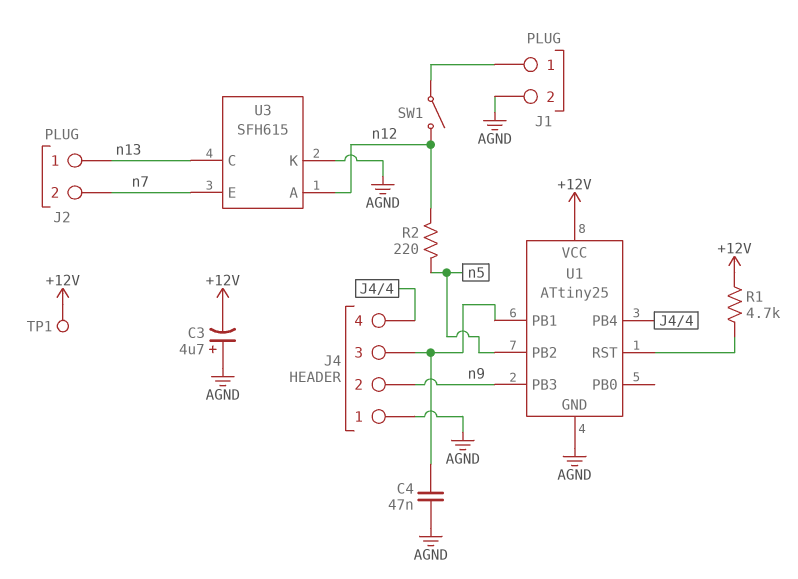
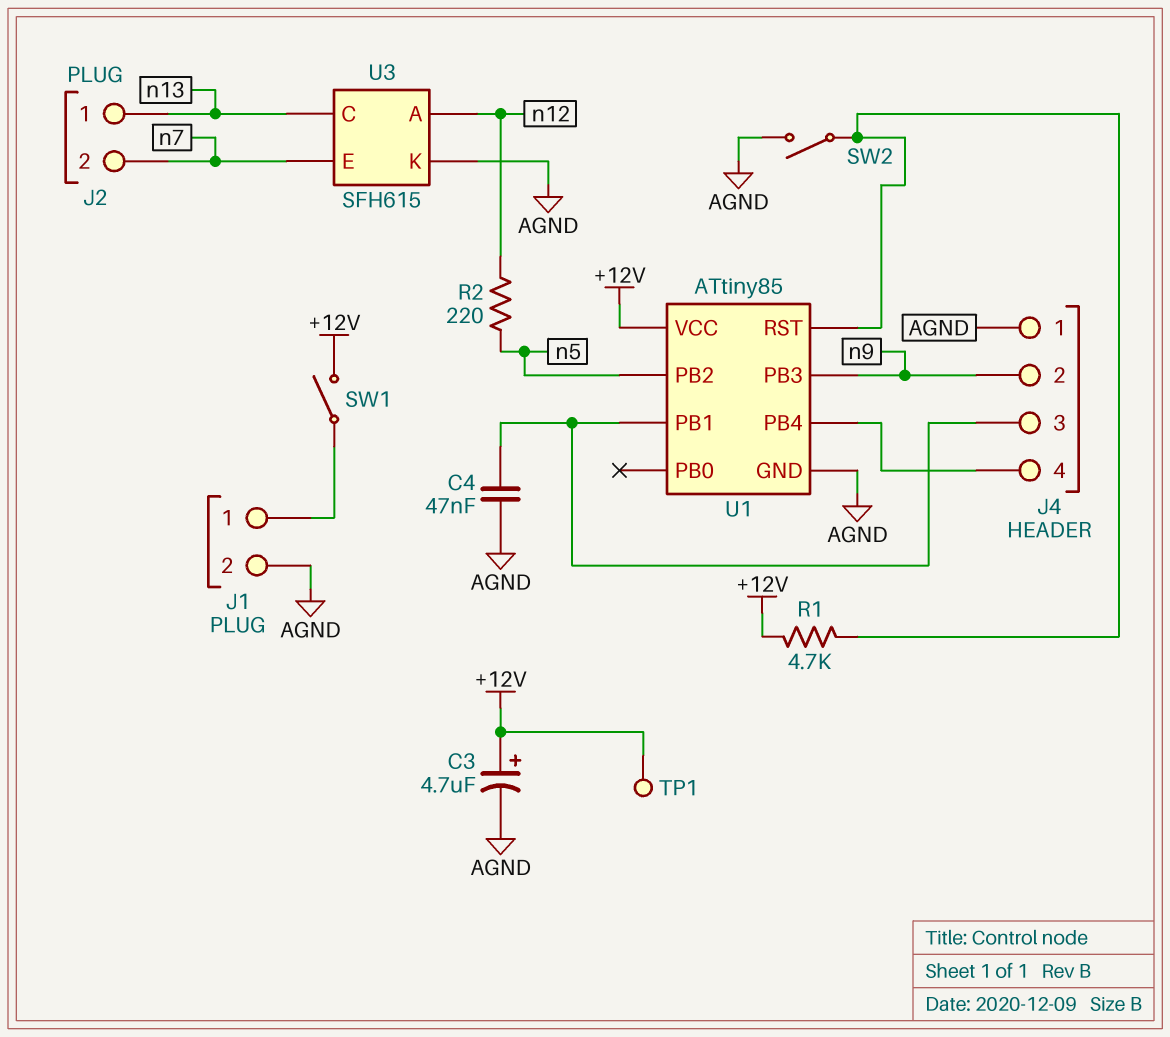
C3: 4.7uF (plus AGND, minus +12V) -> 4.7uF (plus +12V, minus AGND)
SW1: switch (J1/1, n12) -> switch (+12V, J1/1)
SW2: none -> switch (AGND, U1/RST)
U1: ATtiny25 -> ATtiny85

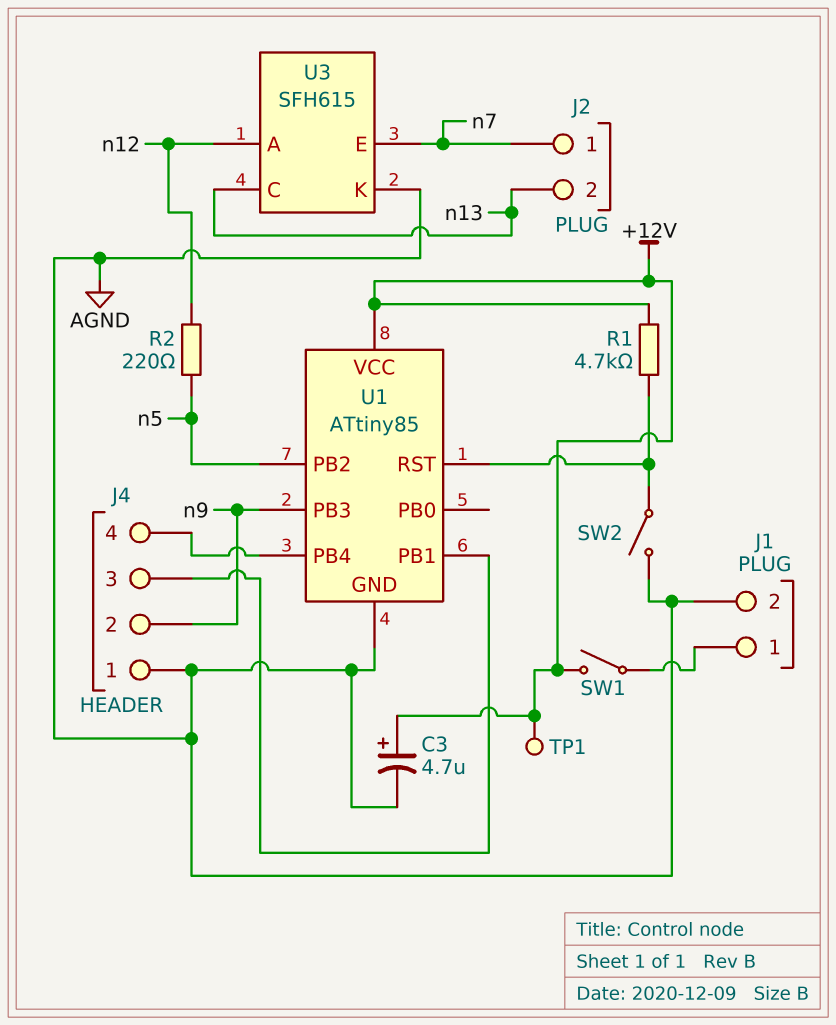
C4: 47nF (AGND, J4/3) -> none
J2 pin 1: n13 -> n7
J2 pin 2: n7 -> n13

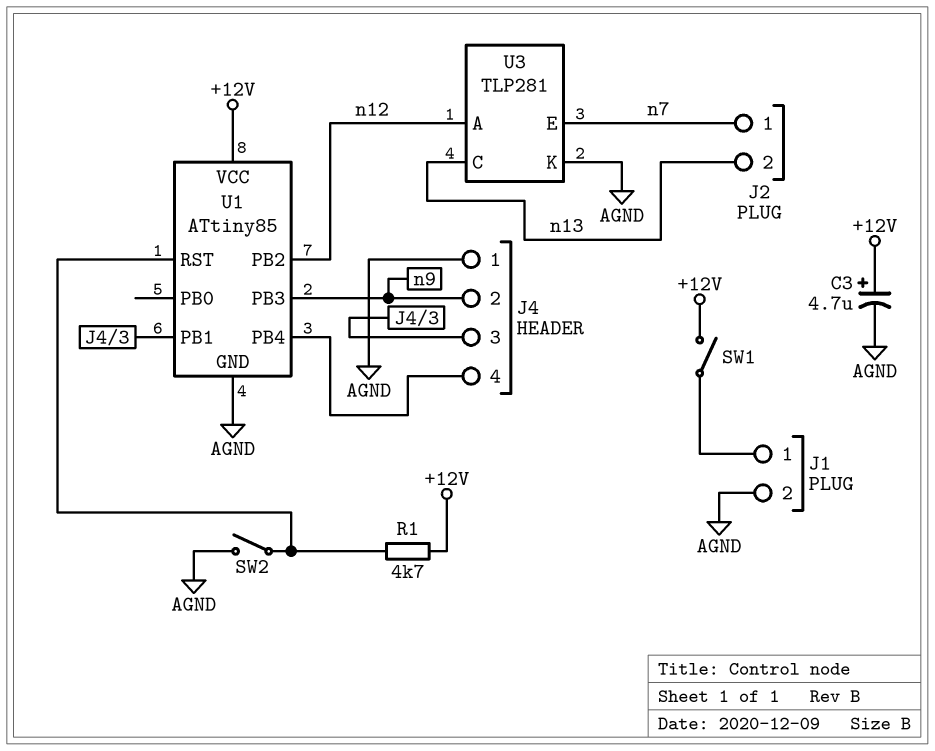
R2: 220 (n5, n12) -> none
TP1: test point (+12V) -> none
U1 pin PB2: n5 -> n12
U3: SFH615 -> TLP281

